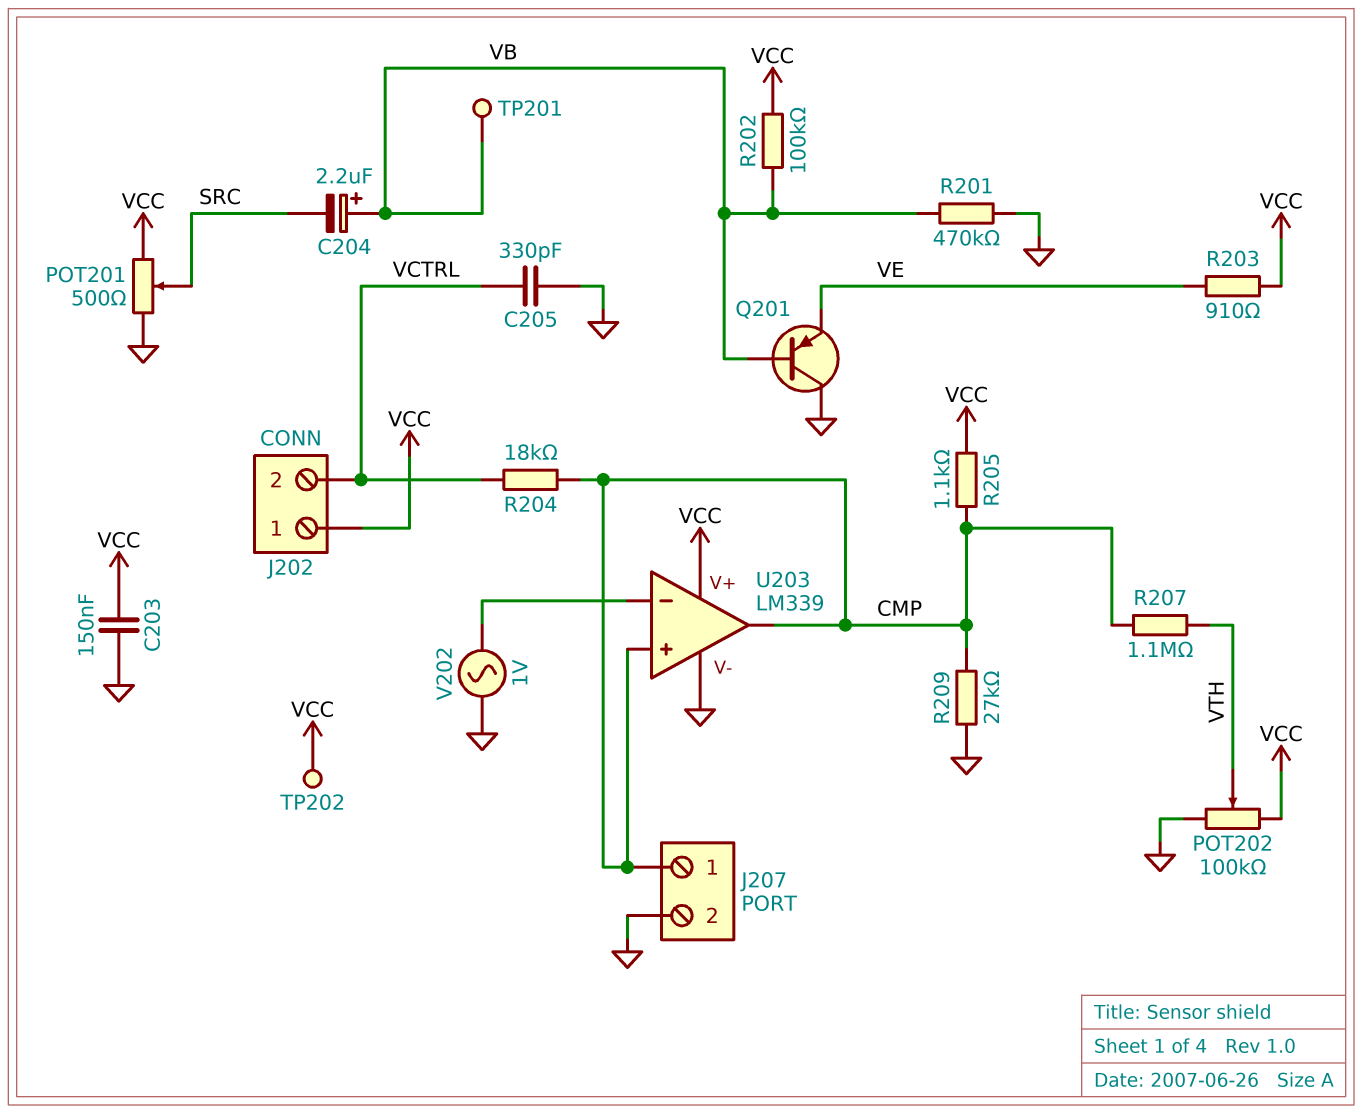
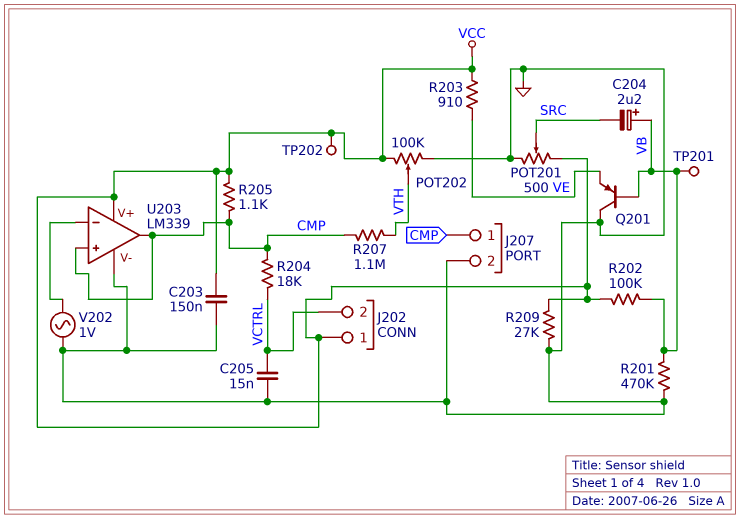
C205: 330pF (GND, VCTRL) -> 15nF (GND, VCTRL)
R209: 27k (CMP, GND) -> 27k (GND, VCC)

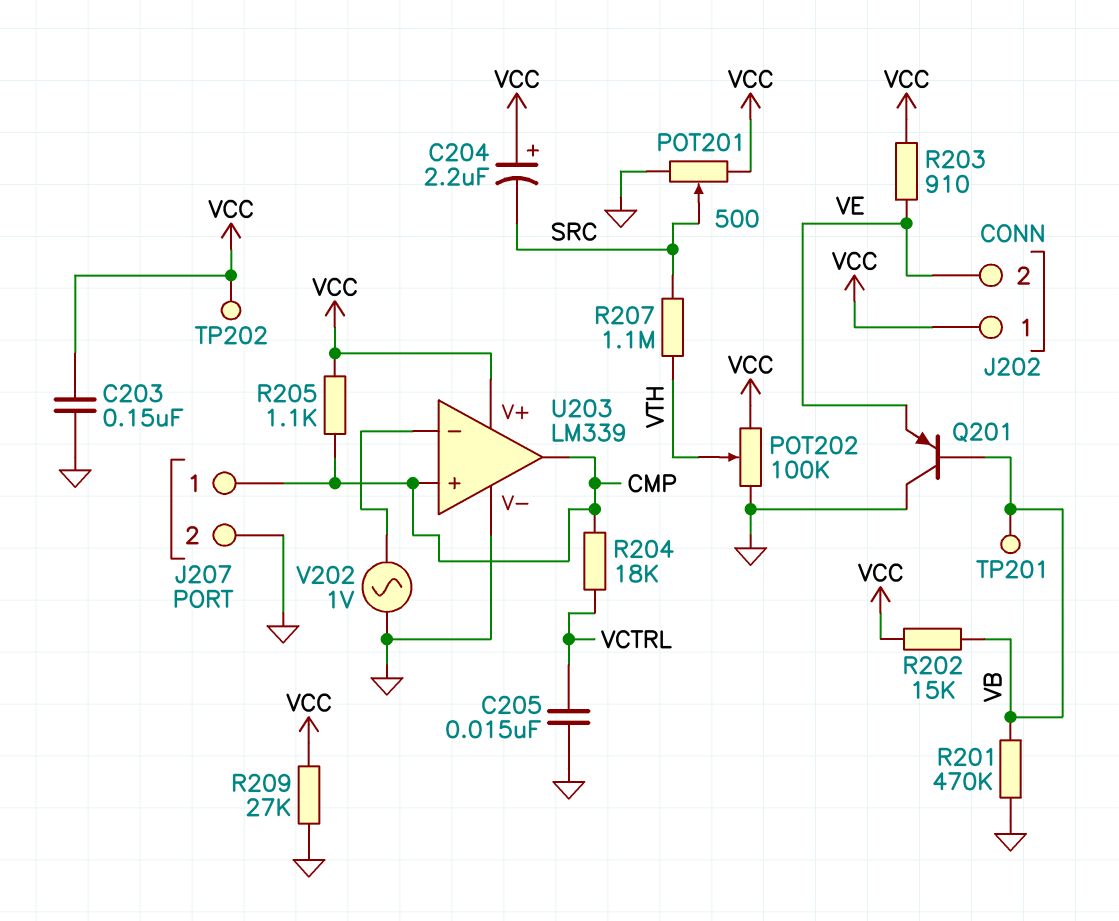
C204: 2.2uF (plus VB, minus SRC) -> 2.2uF (plus VCC, minus SRC)
J202 pin 2: VCTRL -> VE
R202: 100k (VB, VCC) -> 15k (VB, VCC)
R207: 1.1M (CMP, VTH) -> 1.1M (SRC, VTH)

